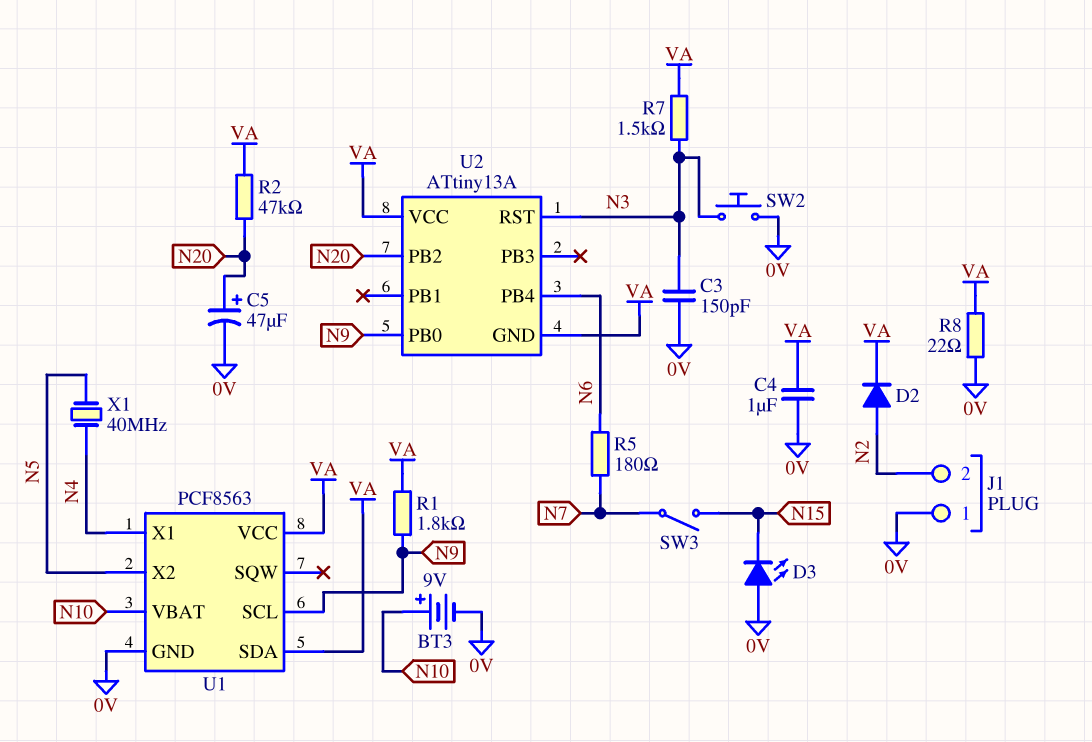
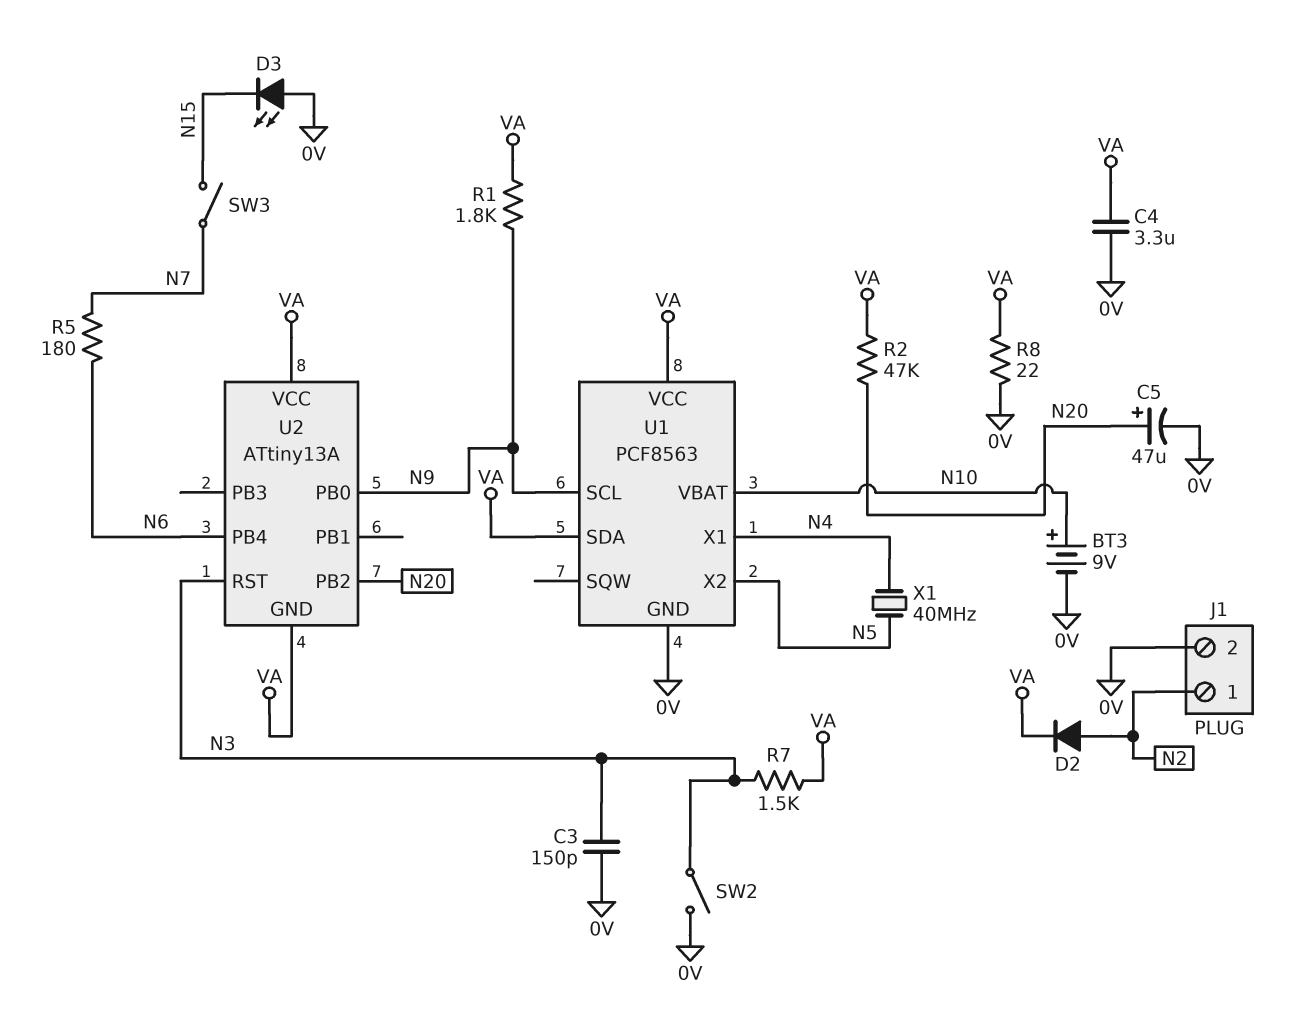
C4: 1uF (0V, VA) -> 3.3uF (0V, VA)
J1 pin 1: 0V -> N2
J1 pin 2: N2 -> 0V
SW2: button (0V, N3) -> switch (0V, N3)

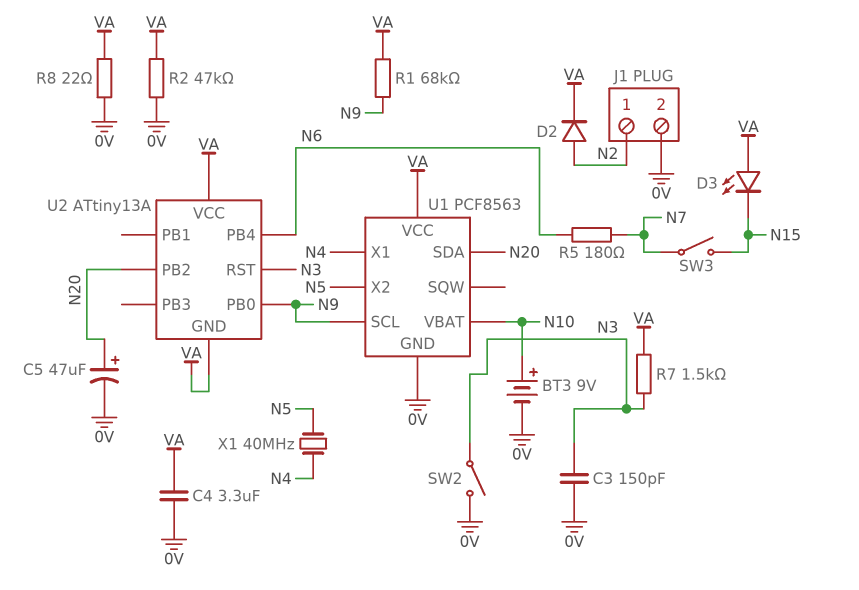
D3: LED (A 0V, K N15) -> LED (A VA, K N15)
R1: 1.8k (N9, VA) -> 68k (N9, VA)
R2: 47k (N20, VA) -> 47k (0V, VA)
U1 pin SDA: VA -> N20

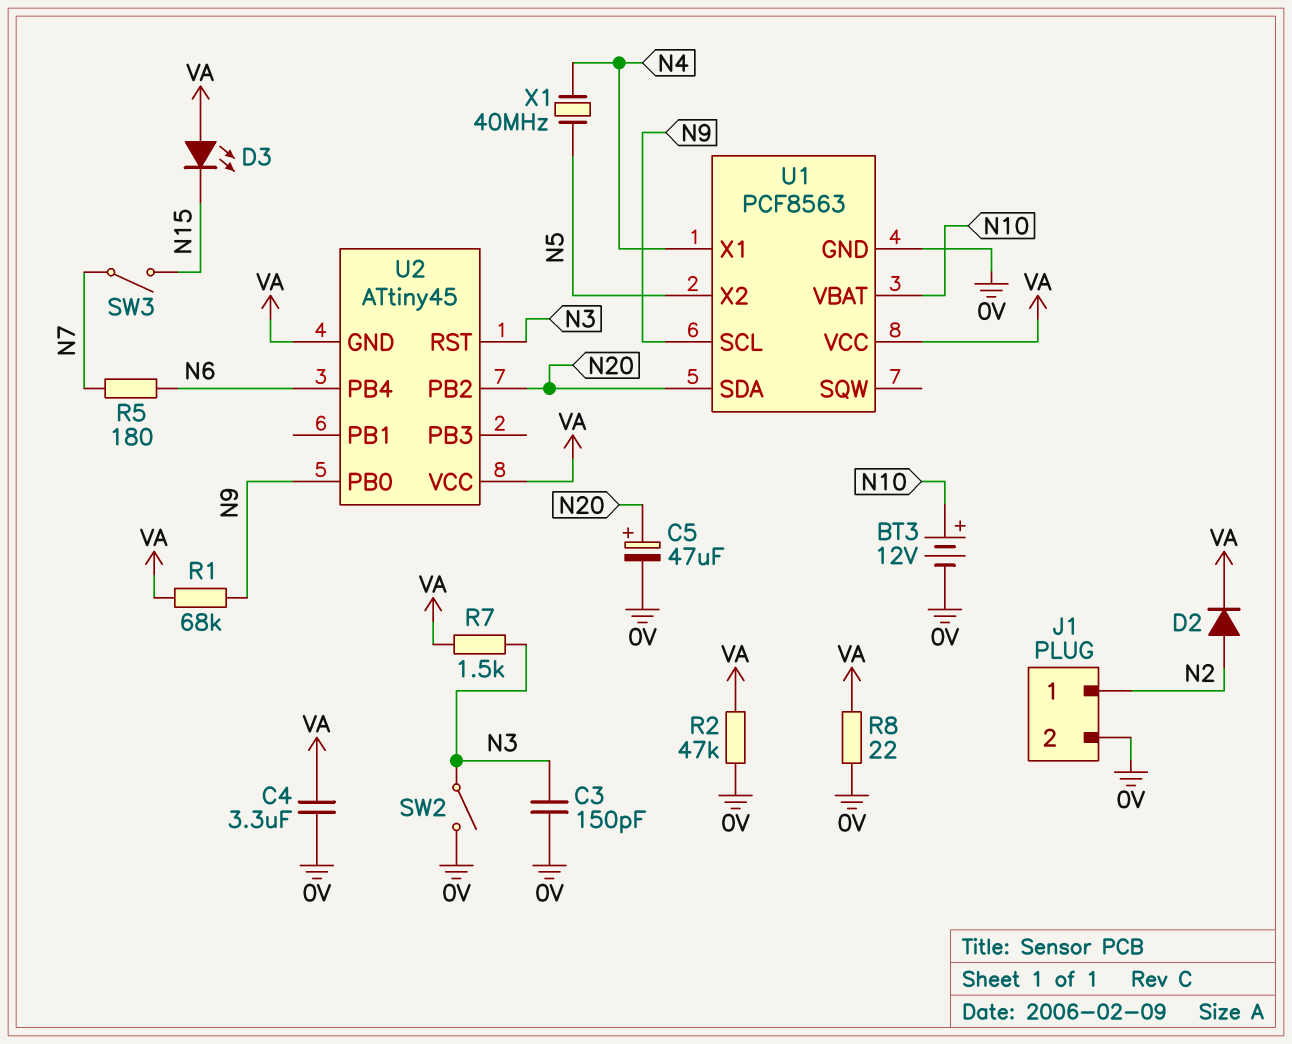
BT3: 9V (plus N10, minus 0V) -> 12V (plus N10, minus 0V)
U2: ATtiny13A -> ATtiny45

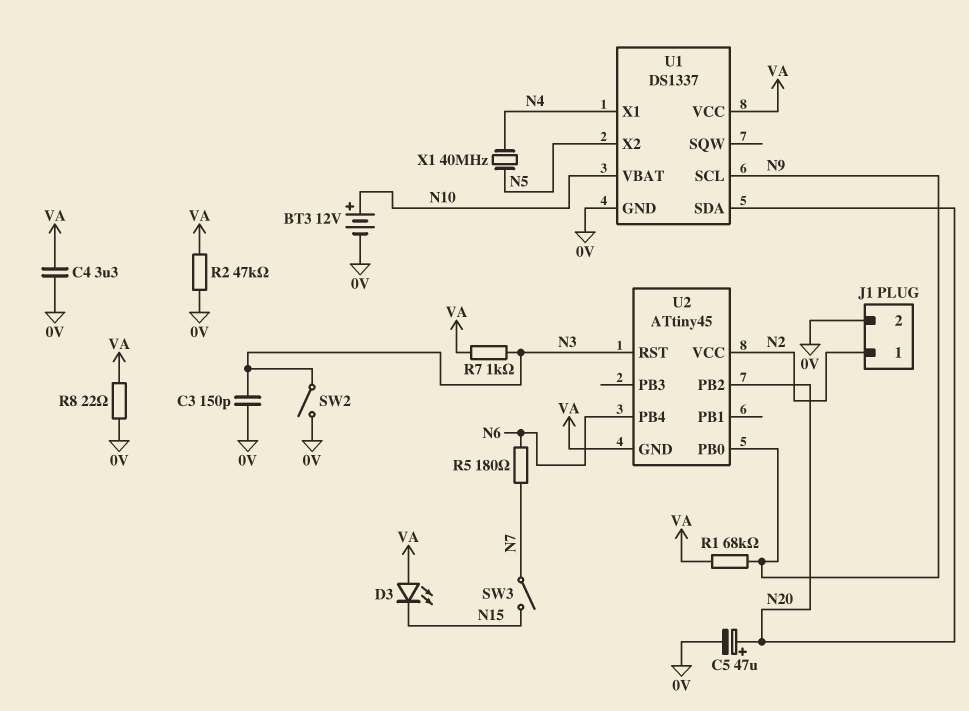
D2: diode (A N2, K VA) -> none
R7: 1.5k (N3, VA) -> 1k (N3, VA)
U1: PCF8563 -> DS1337
U2 pin VCC: VA -> N2

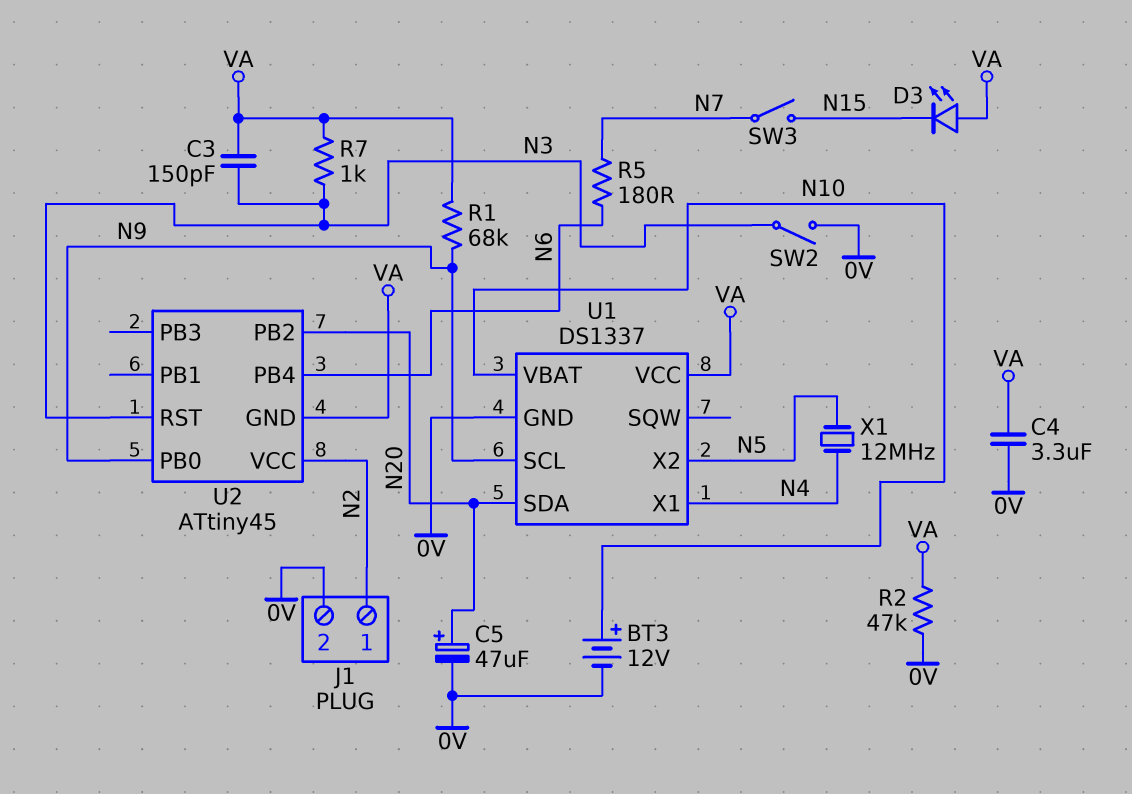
C3: 150pF (0V, N3) -> 150pF (N3, VA)
R8: 22 (0V, VA) -> none
X1: 40MHz (N4, N5) -> 12MHz (N4, N5)

